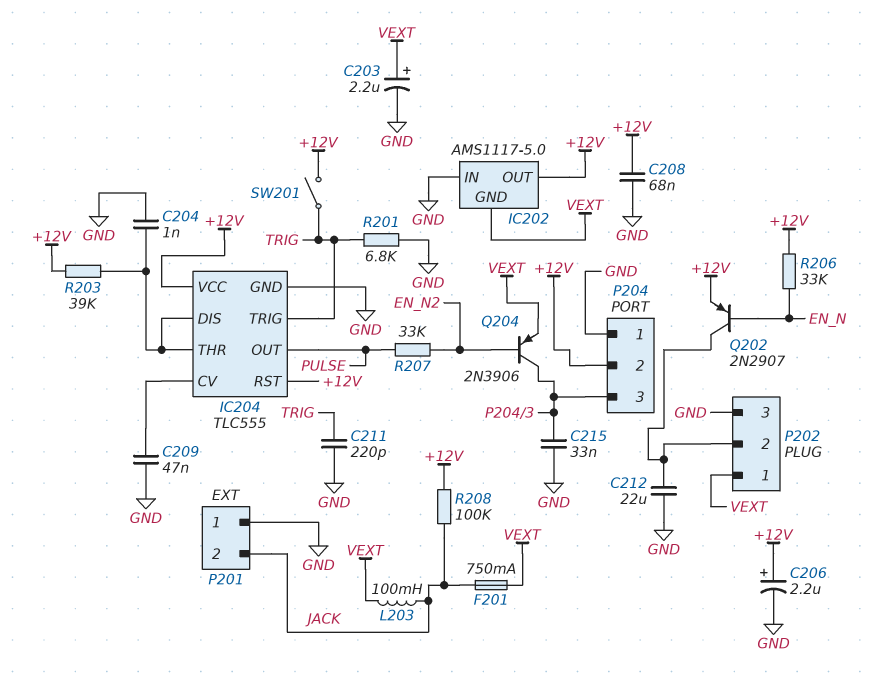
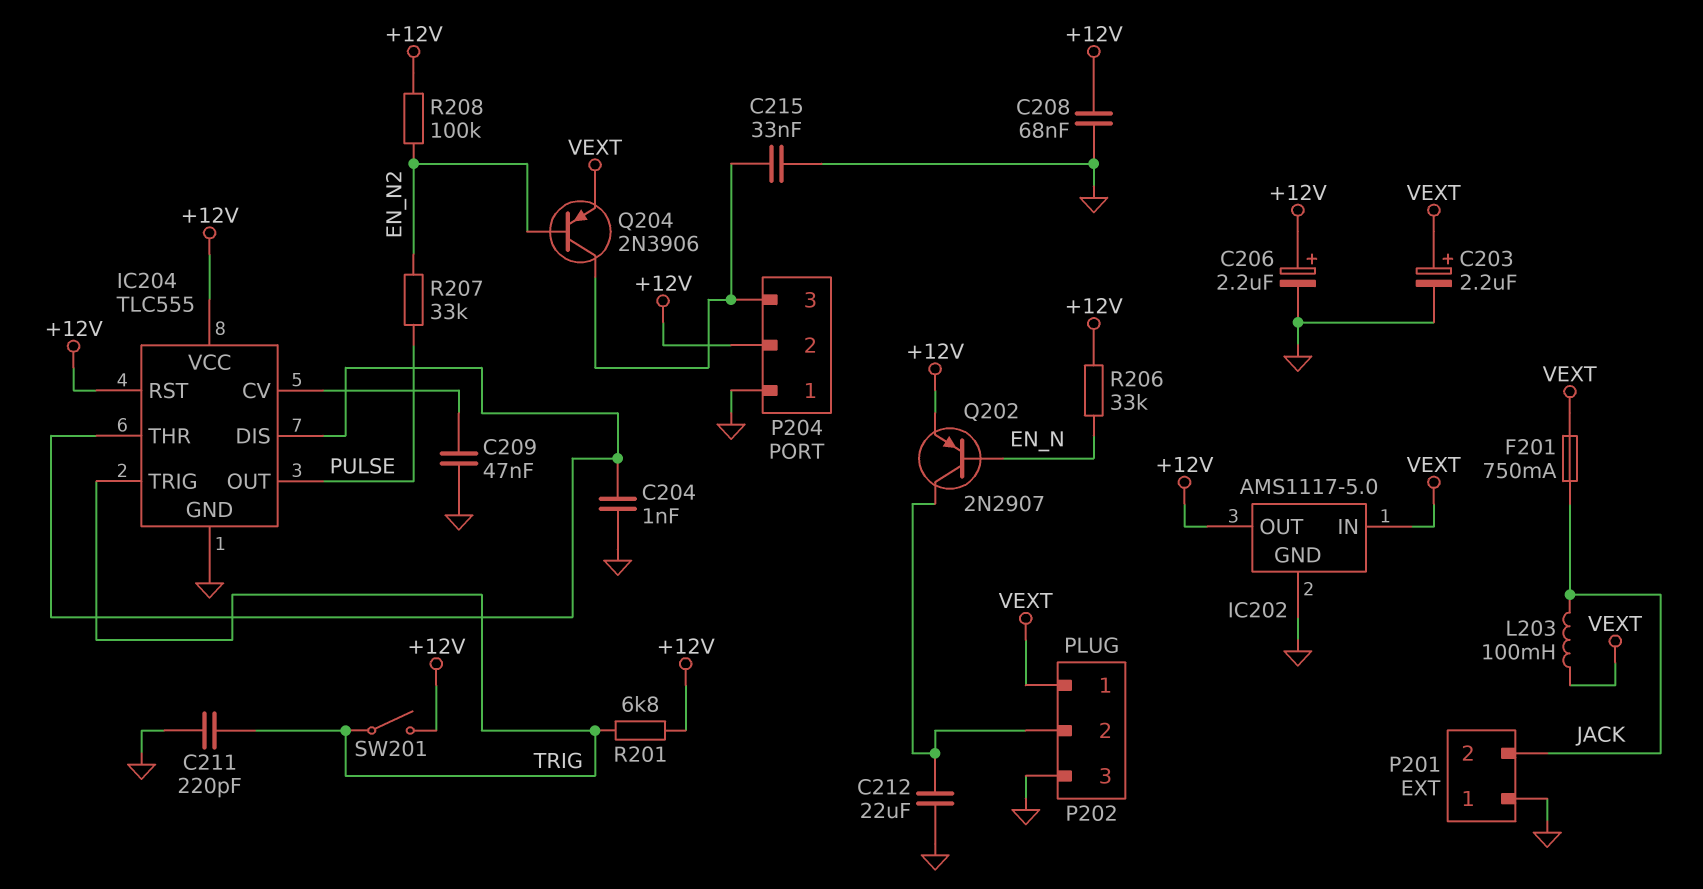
IC202 pin GND: VEXT -> GND
IC202 pin IN: GND -> VEXT
R201: 6.8k (GND, TRIG) -> 6.8k (+12V, TRIG)
R203: 39k (+12V, IC204/DIS) -> none
R208: 100k (+12V, JACK) -> 100k (+12V, EN_N2)

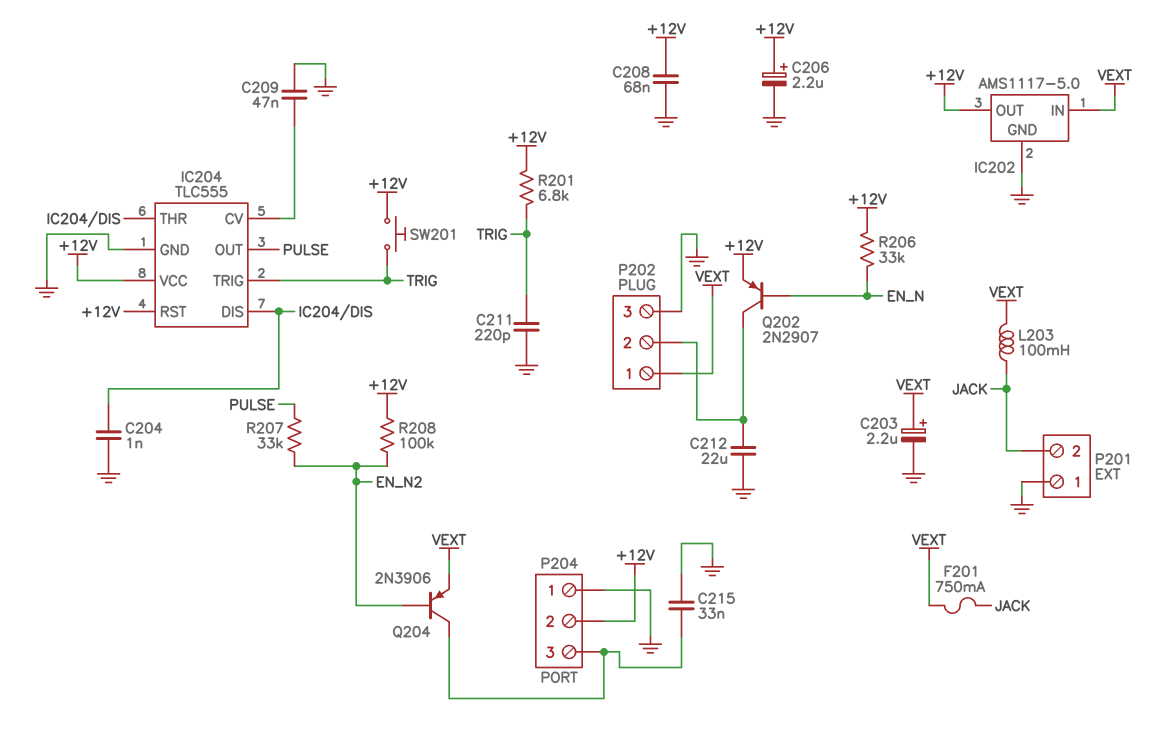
SW201: switch (+12V, TRIG) -> button (+12V, TRIG)

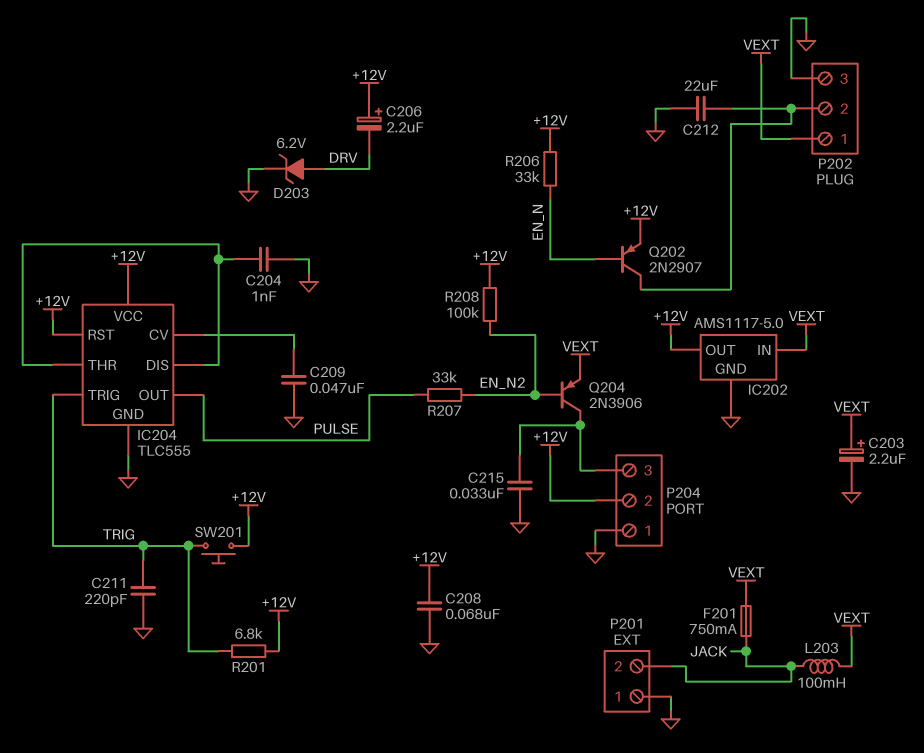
C206: 2.2uF (plus +12V, minus GND) -> 2.2uF (plus +12V, minus DRV)
D203: none -> zener 6.2V (A DRV, K GND)

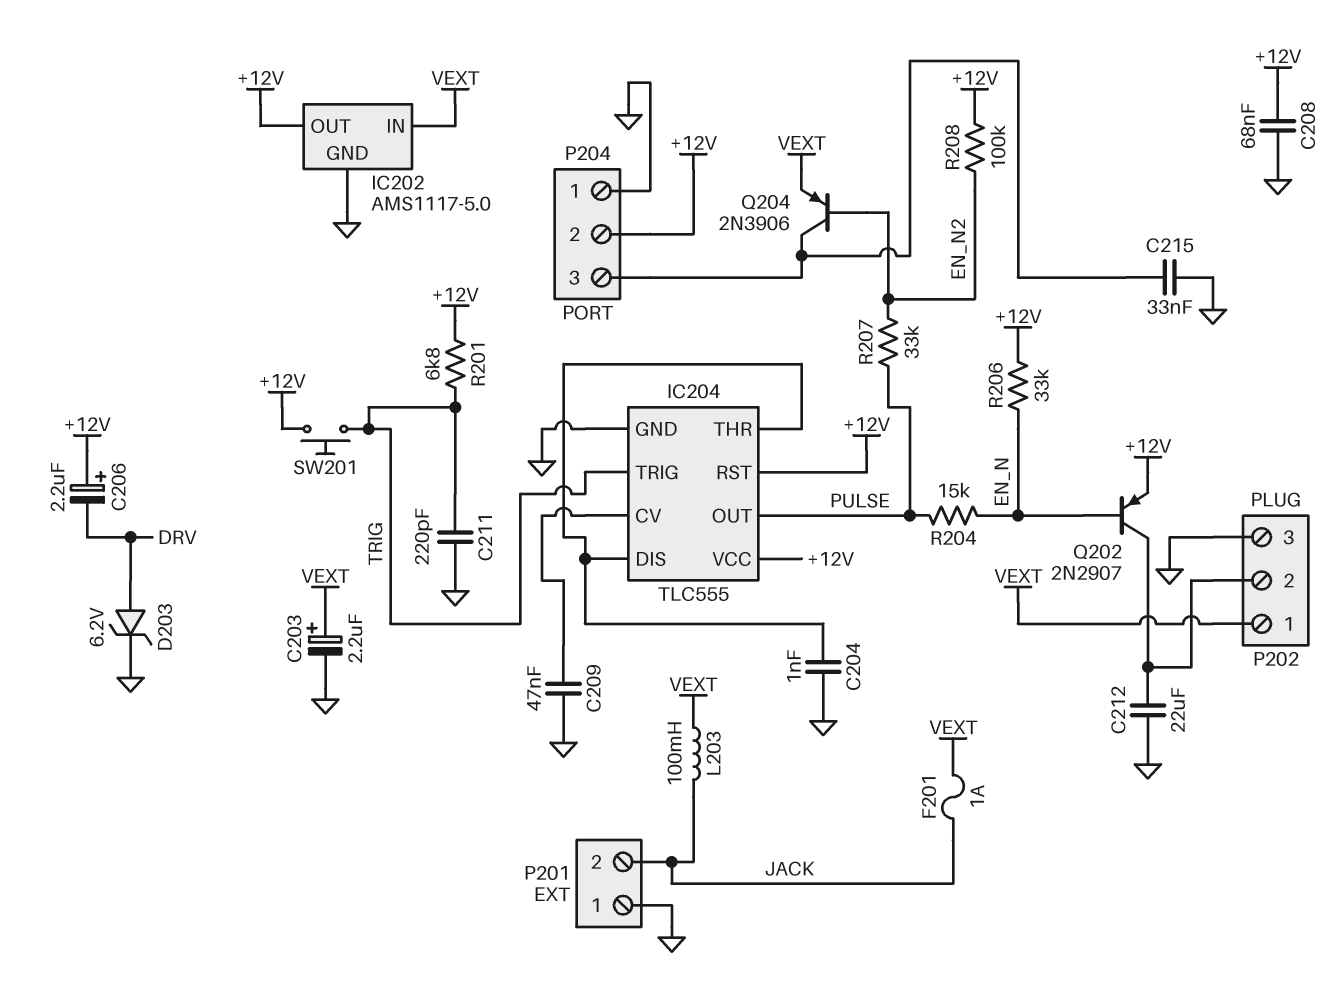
F201: 750mA (JACK, VEXT) -> 1A (JACK, VEXT)
R204: none -> 15k (EN_N, PULSE)

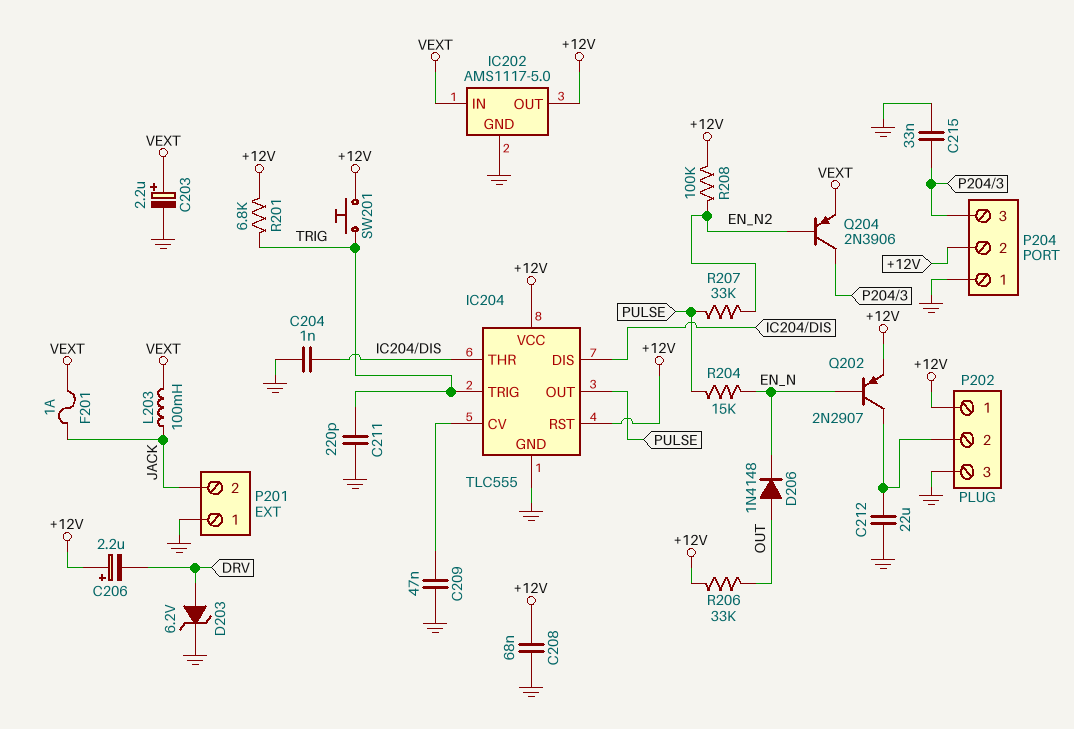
D206: none -> diode 1N4148 (A OUT, K EN_N)
P202 pin 1: VEXT -> +12V
R206: 33k (+12V, EN_N) -> 33k (+12V, OUT)

